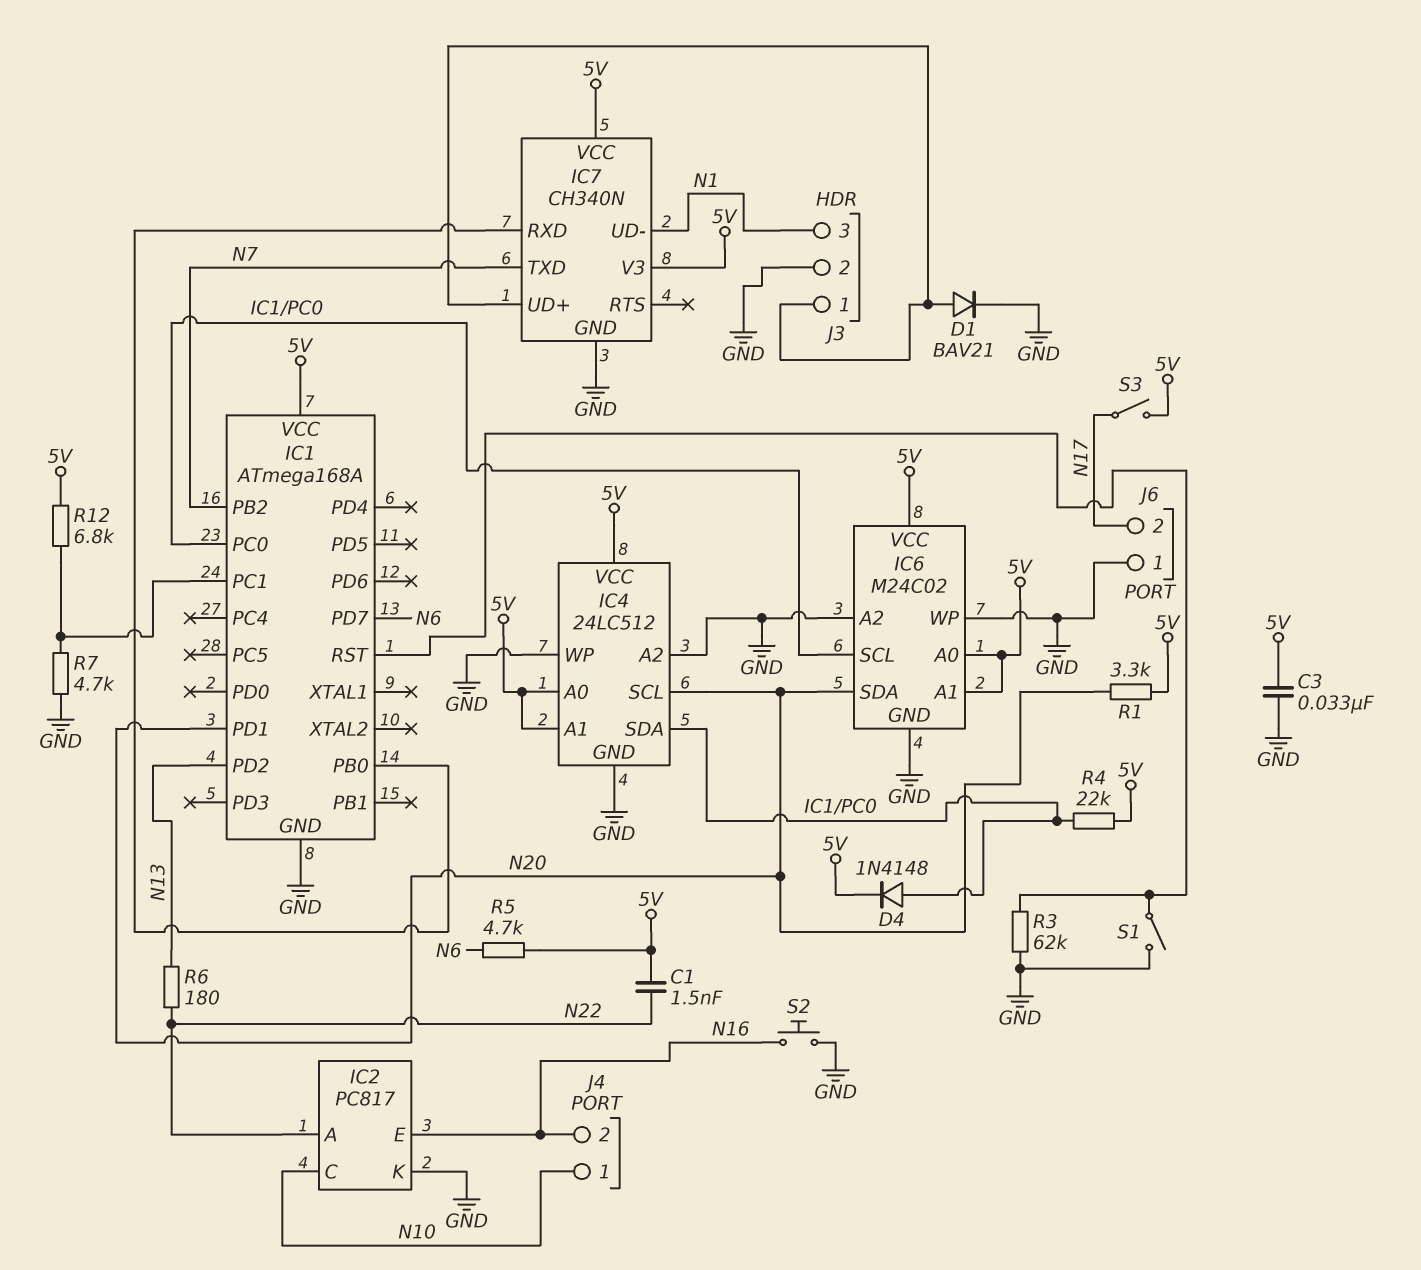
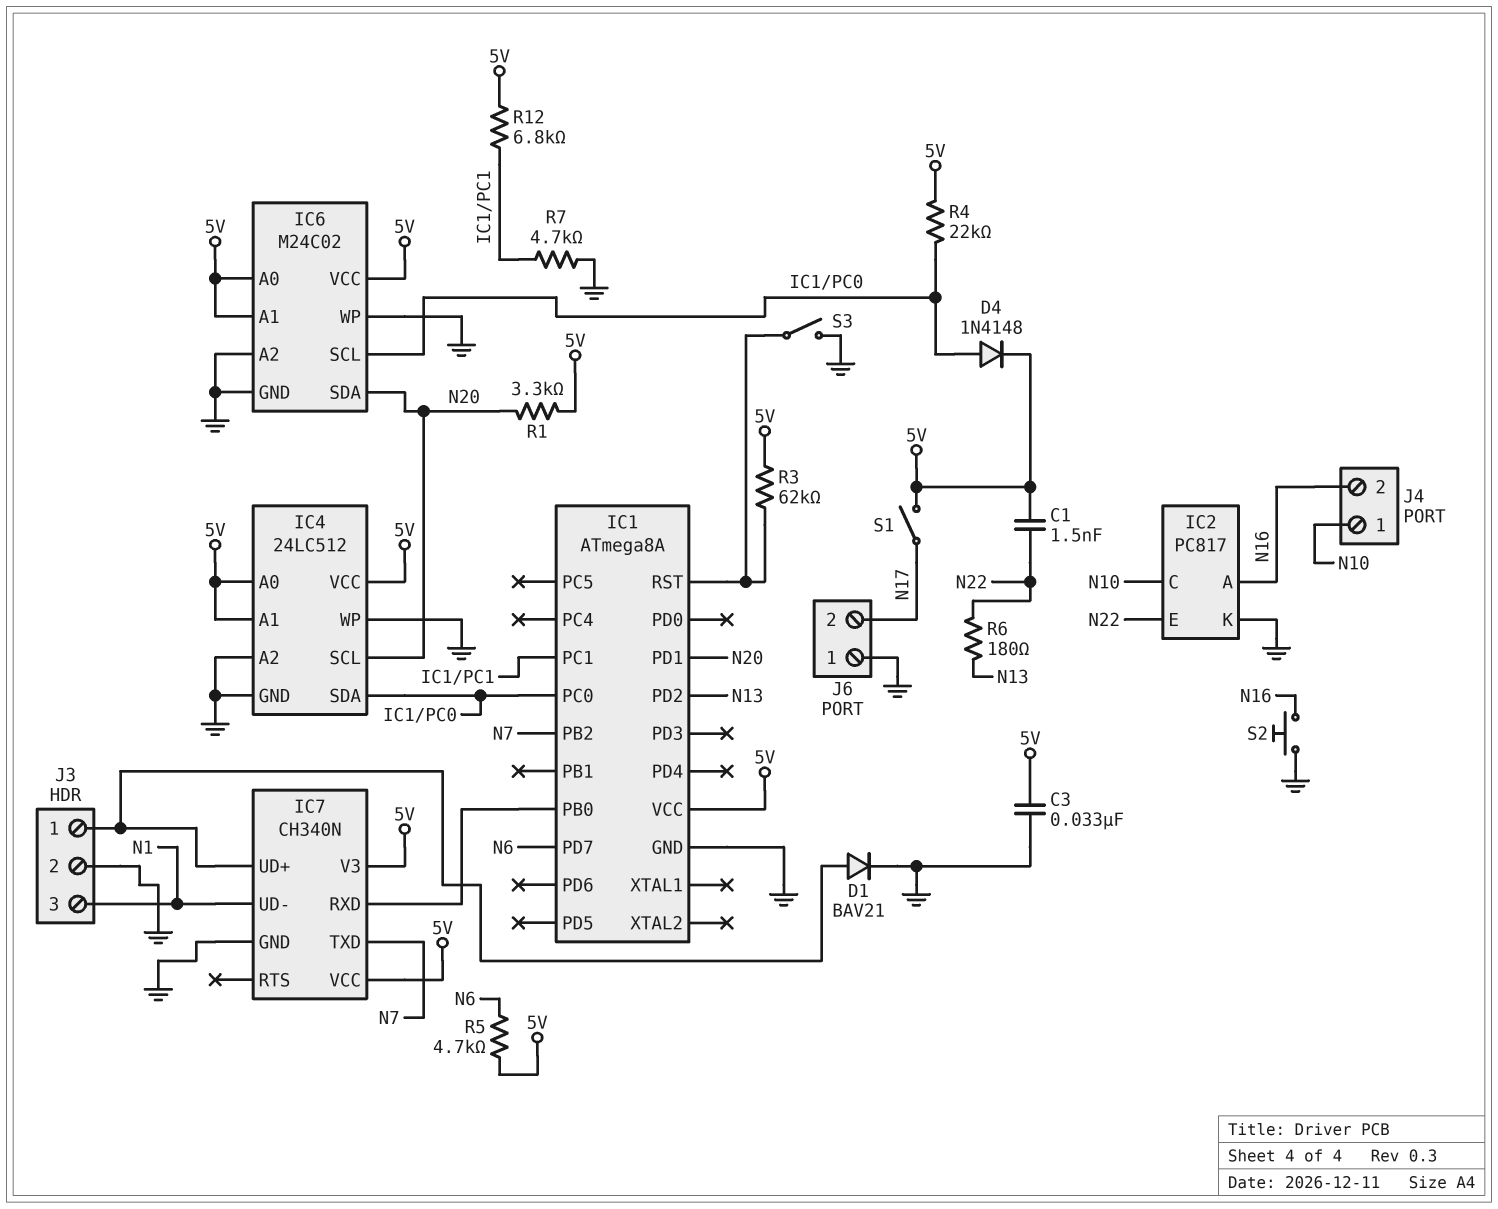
IC1: ATmega168A -> ATmega8A
IC2 pin A: N22 -> N16
IC2 pin E: N16 -> N22
R3: 62k (GND, IC1/RST) -> 62k (5V, IC1/RST)
S1: switch (GND, IC1/RST) -> switch (5V, N17)
S3: switch (5V, N17) -> switch (GND, IC1/RST)

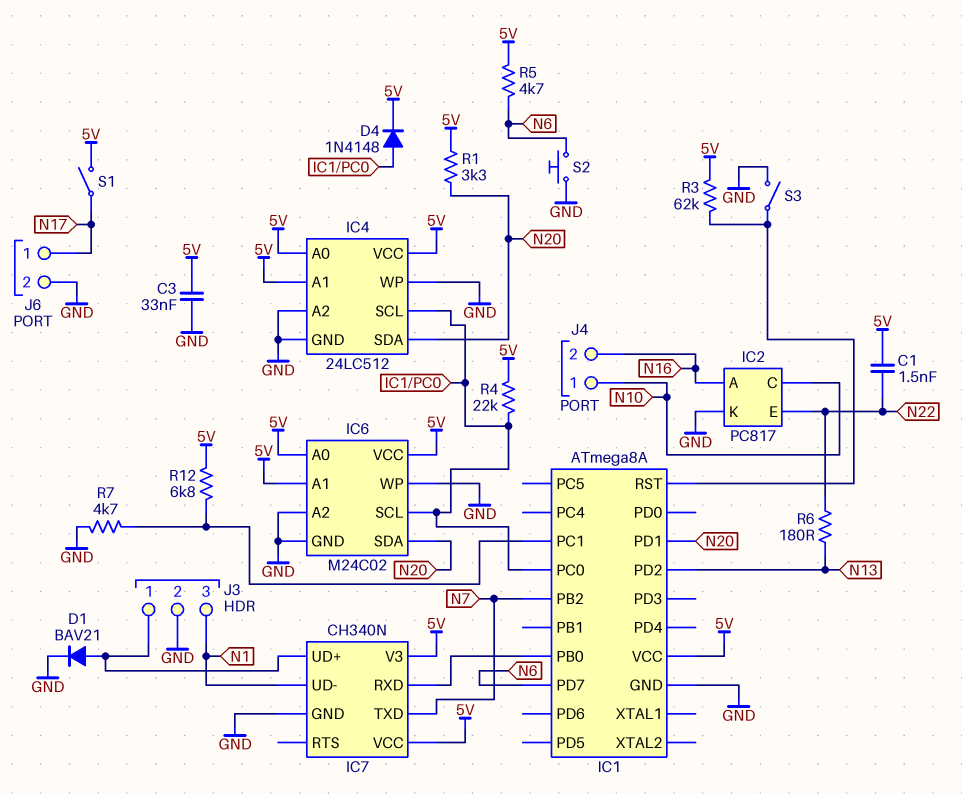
IC4 pin SCL: N20 -> IC1/PC0
IC4 pin SDA: IC1/PC0 -> N20
J6 pin 1: GND -> N17
J6 pin 2: N17 -> GND
S2: button (GND, N16) -> button (GND, N6)

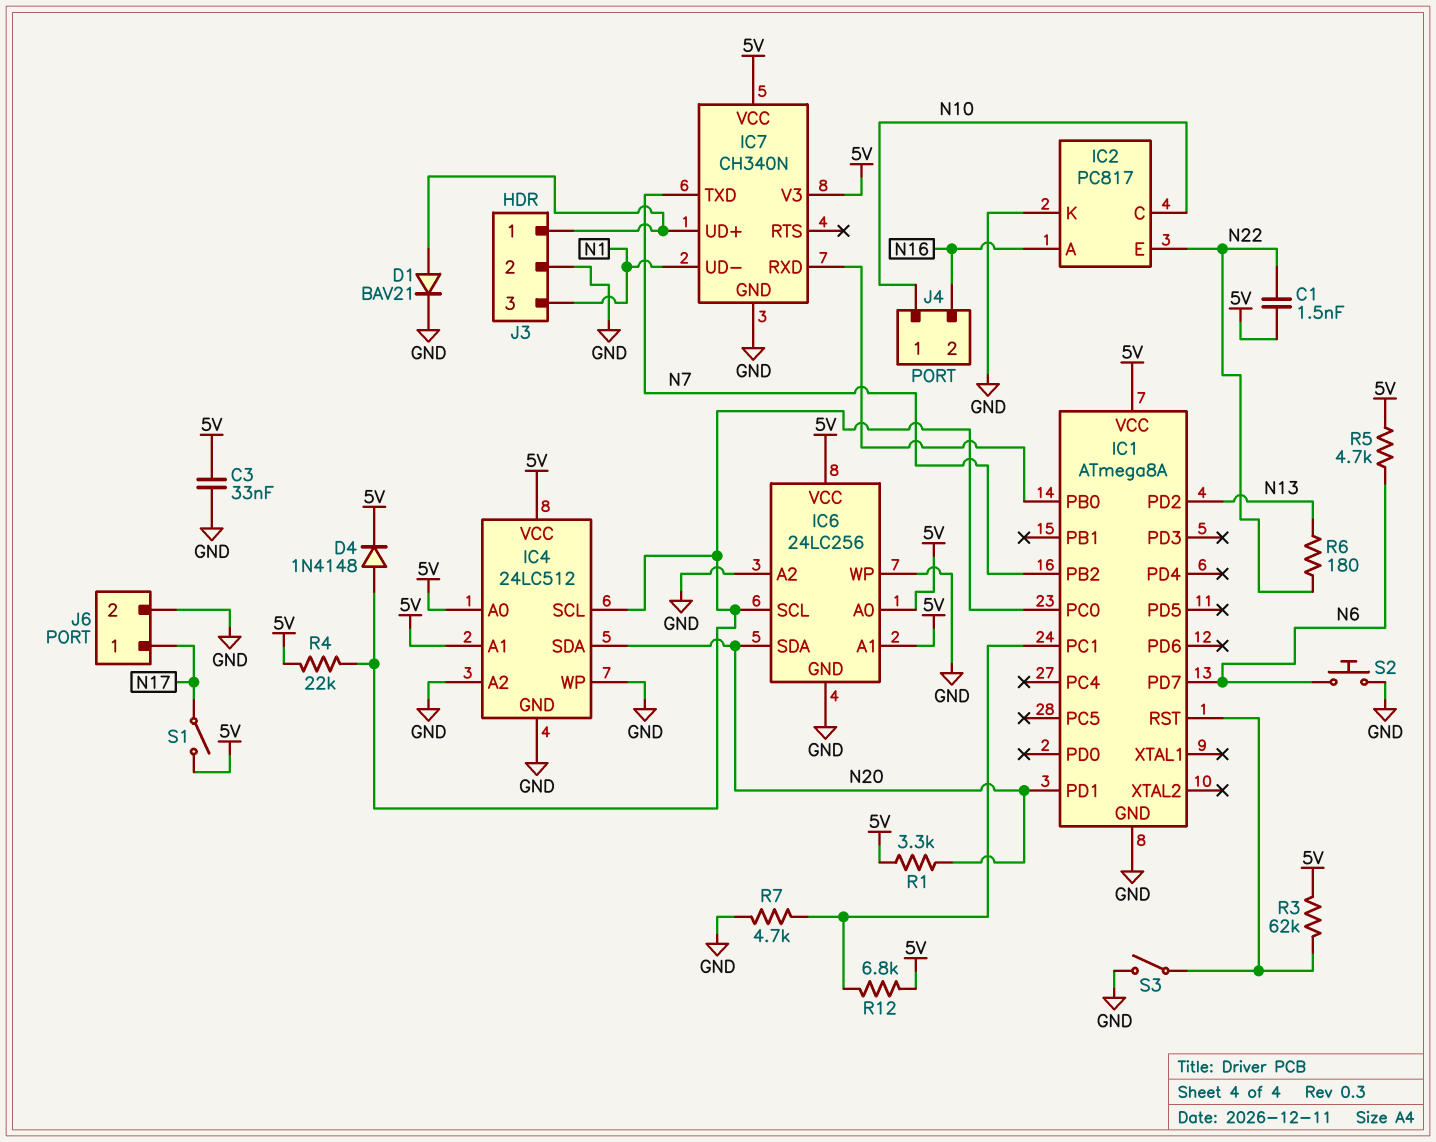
IC6: M24C02 -> 24LC256

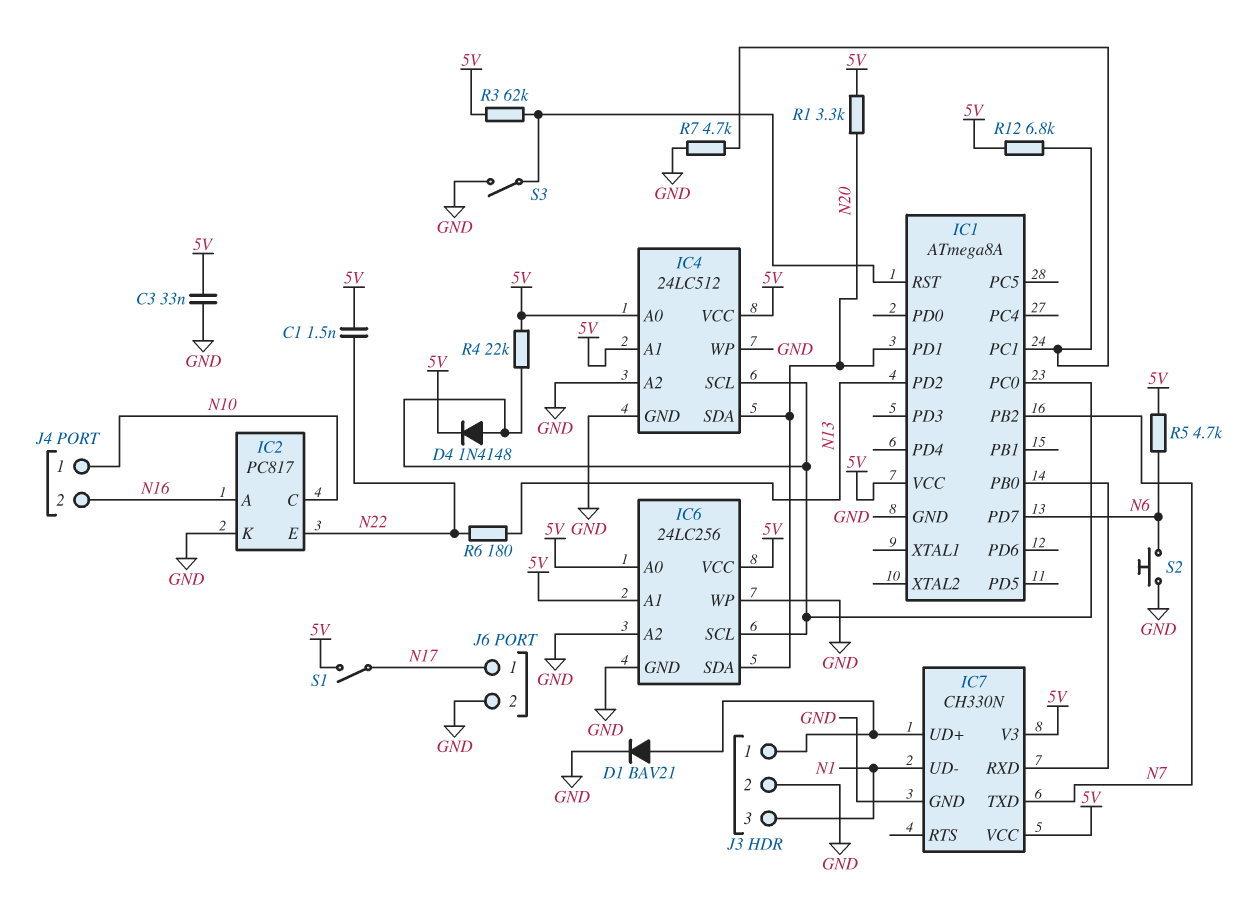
IC7: CH340N -> CH330N

